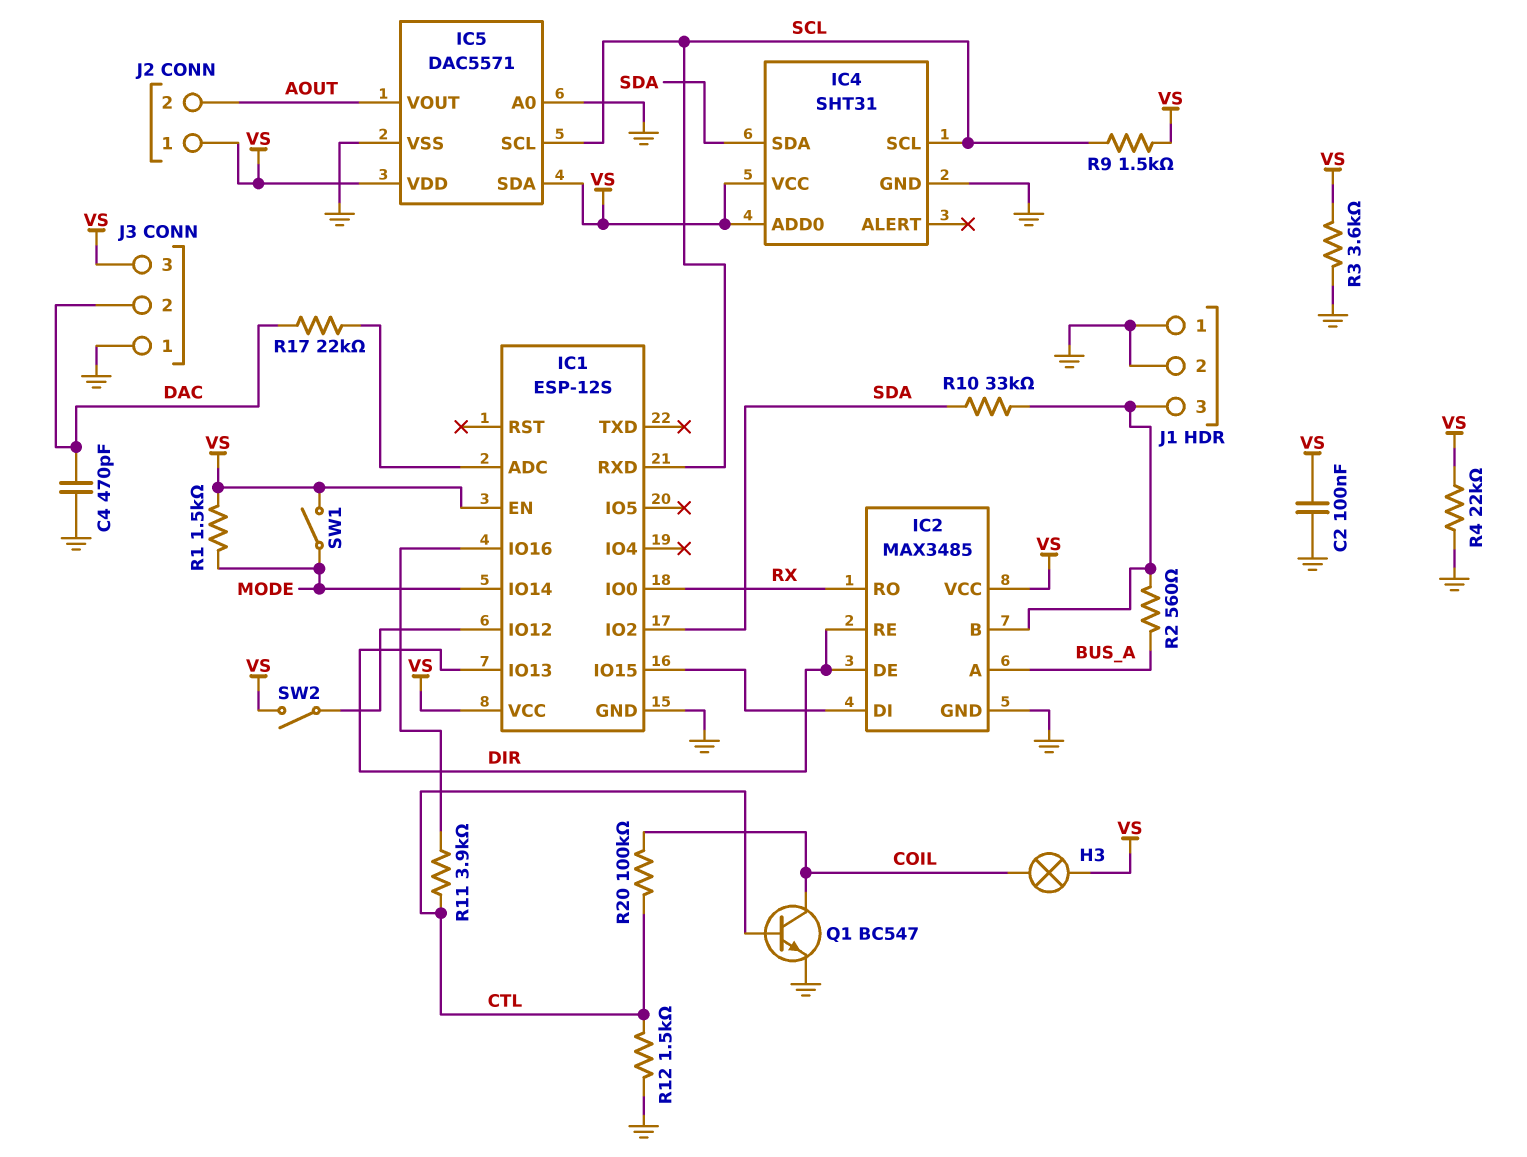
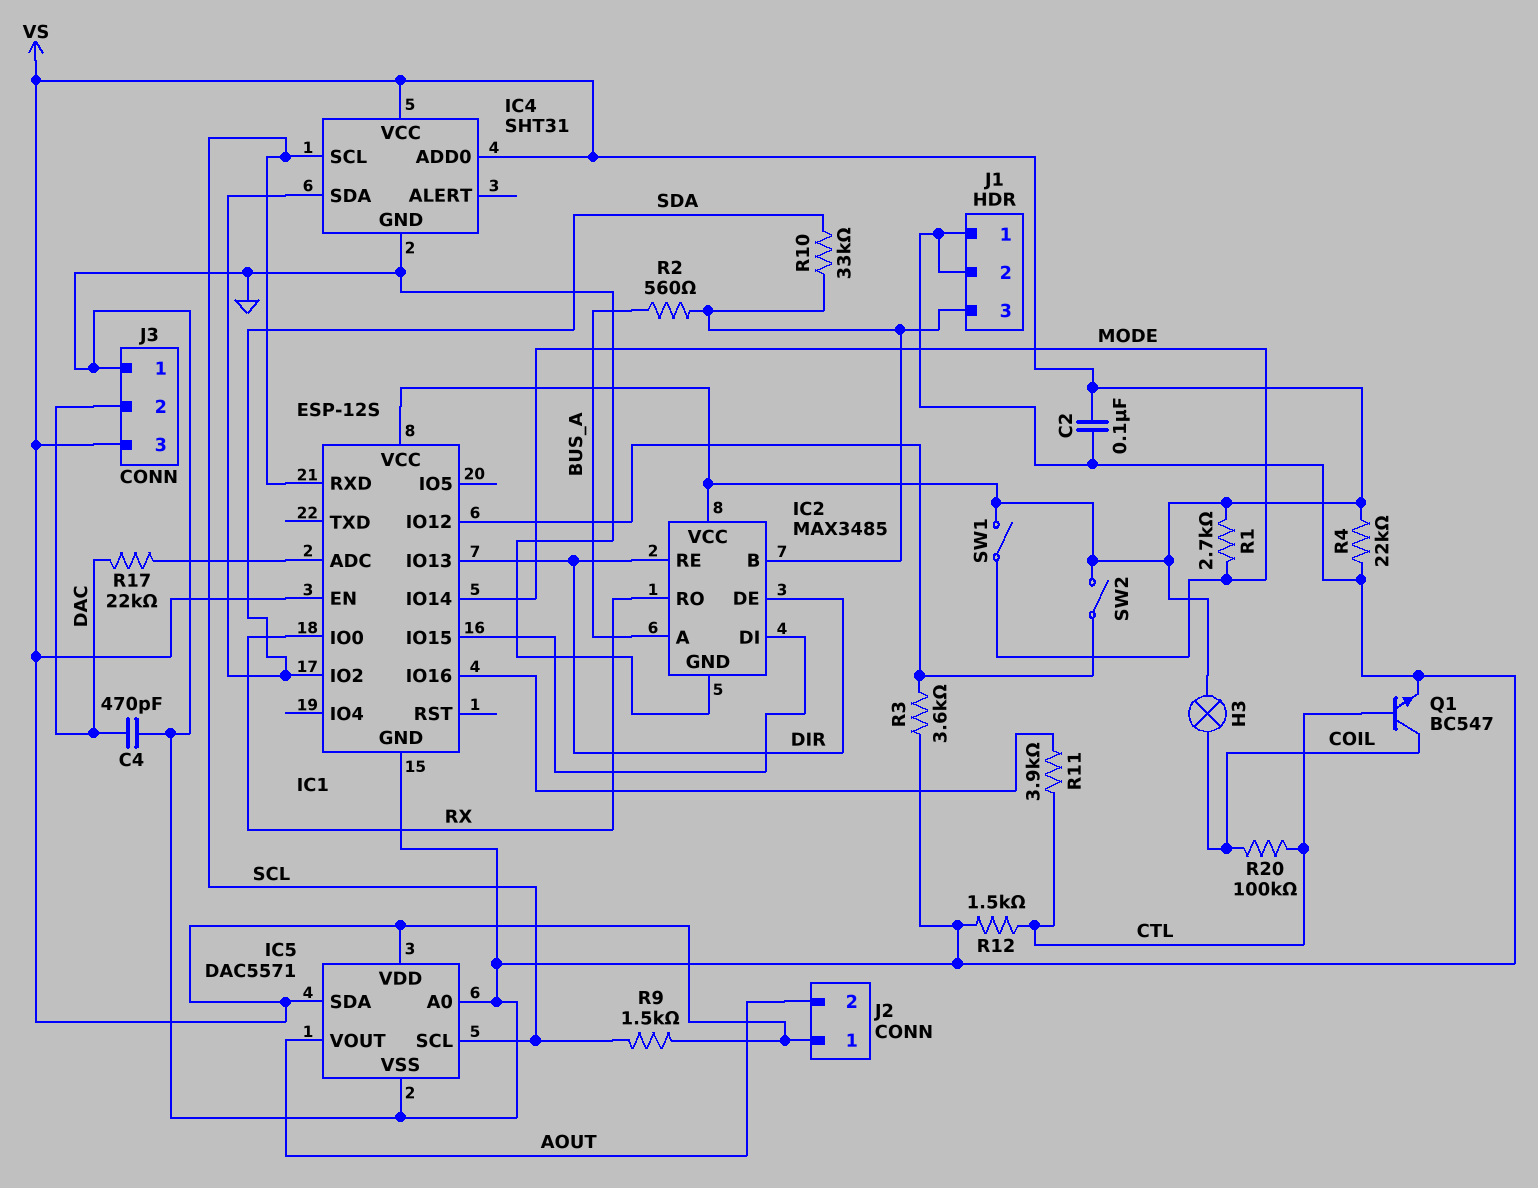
R1: 1.5k (MODE, VS) -> 2.7k (MODE, VS)
R3: 3.6k (GND, VS) -> 3.6k (GND, IC1/IO12)

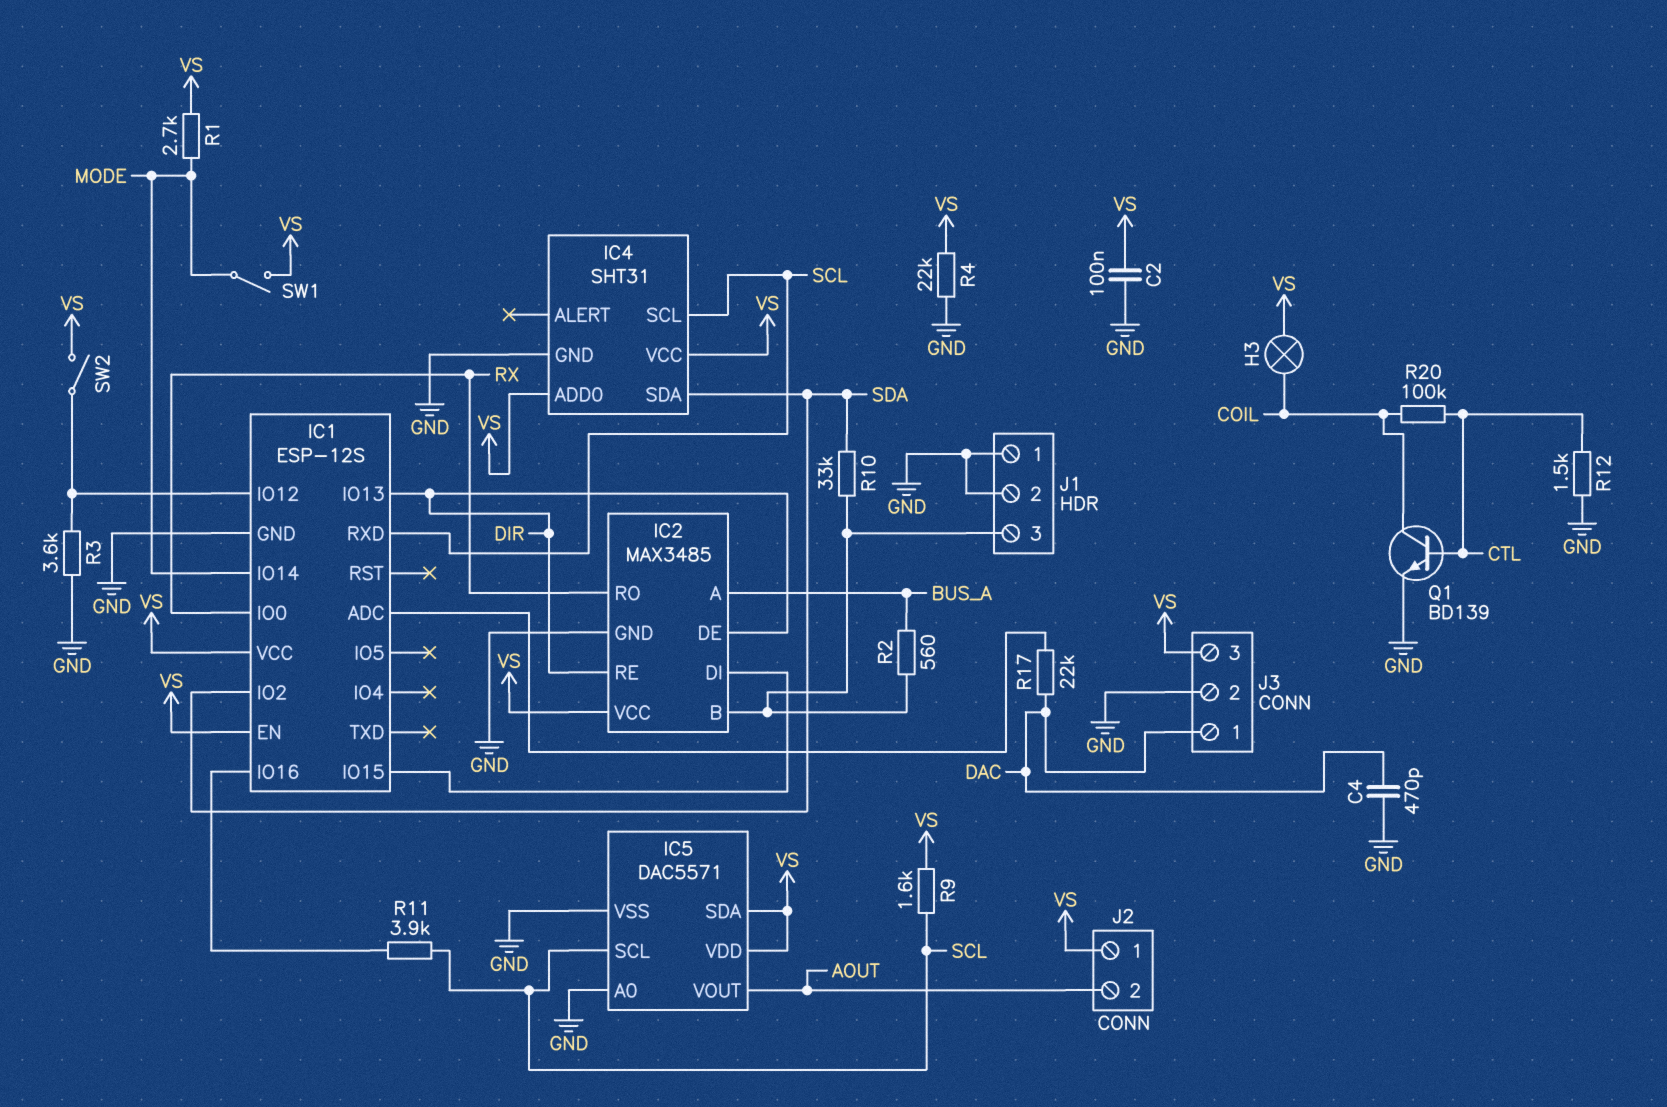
J3 pin 1: GND -> DAC
J3 pin 2: DAC -> GND
Q1: NPN BC547 (B CTL, C COIL, E GND) -> NPN BD139 (B CTL, C COIL, E GND)
R9: 1.5k (SCL, VS) -> 1.6k (SCL, VS)
R11: 3.9k (CTL, IC1/IO16) -> 3.9k (IC1/IO16, SCL)

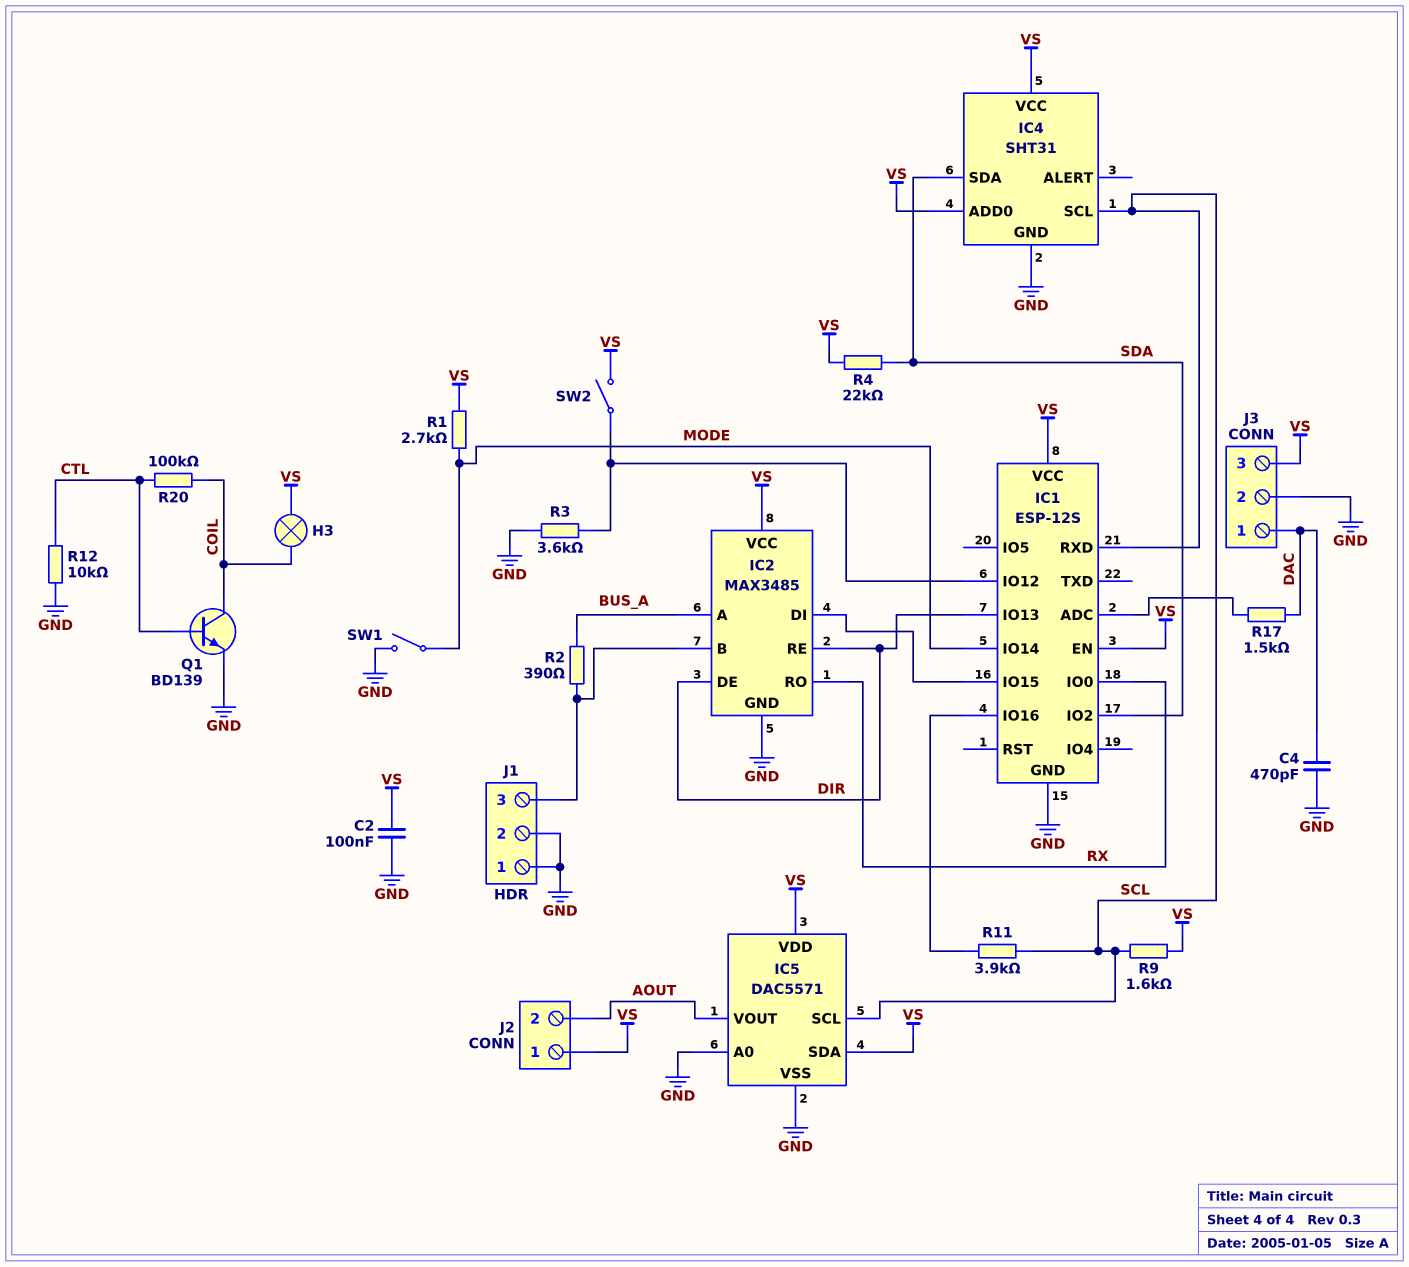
R2: 560 (BUS_A, IC2/B) -> 390 (BUS_A, IC2/B)
R4: 22k (GND, VS) -> 22k (SDA, VS)
R10: 33k (IC2/B, SDA) -> none
R12: 1.5k (CTL, GND) -> 10k (CTL, GND)
R17: 22k (DAC, IC1/ADC) -> 1.5k (DAC, IC1/ADC)
SW1: switch (MODE, VS) -> switch (GND, MODE)

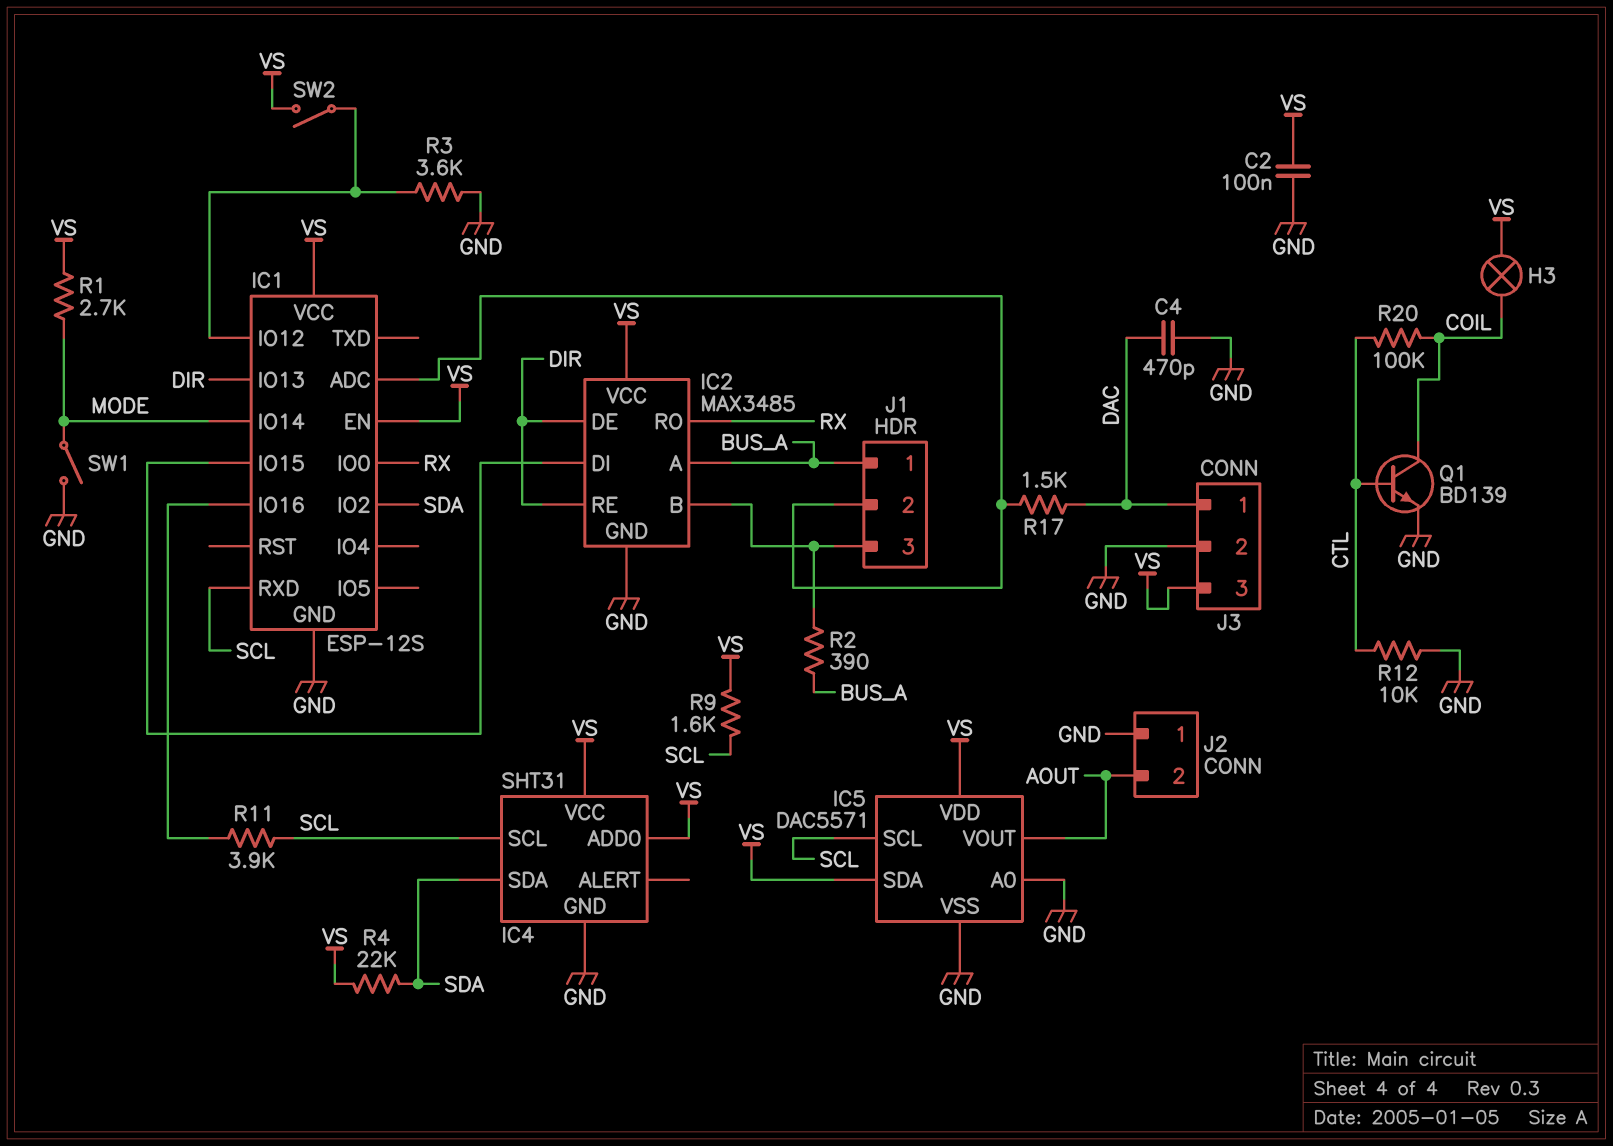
J1 pin 1: GND -> BUS_A
J1 pin 2: GND -> IC1/ADC
J2 pin 1: VS -> GND

